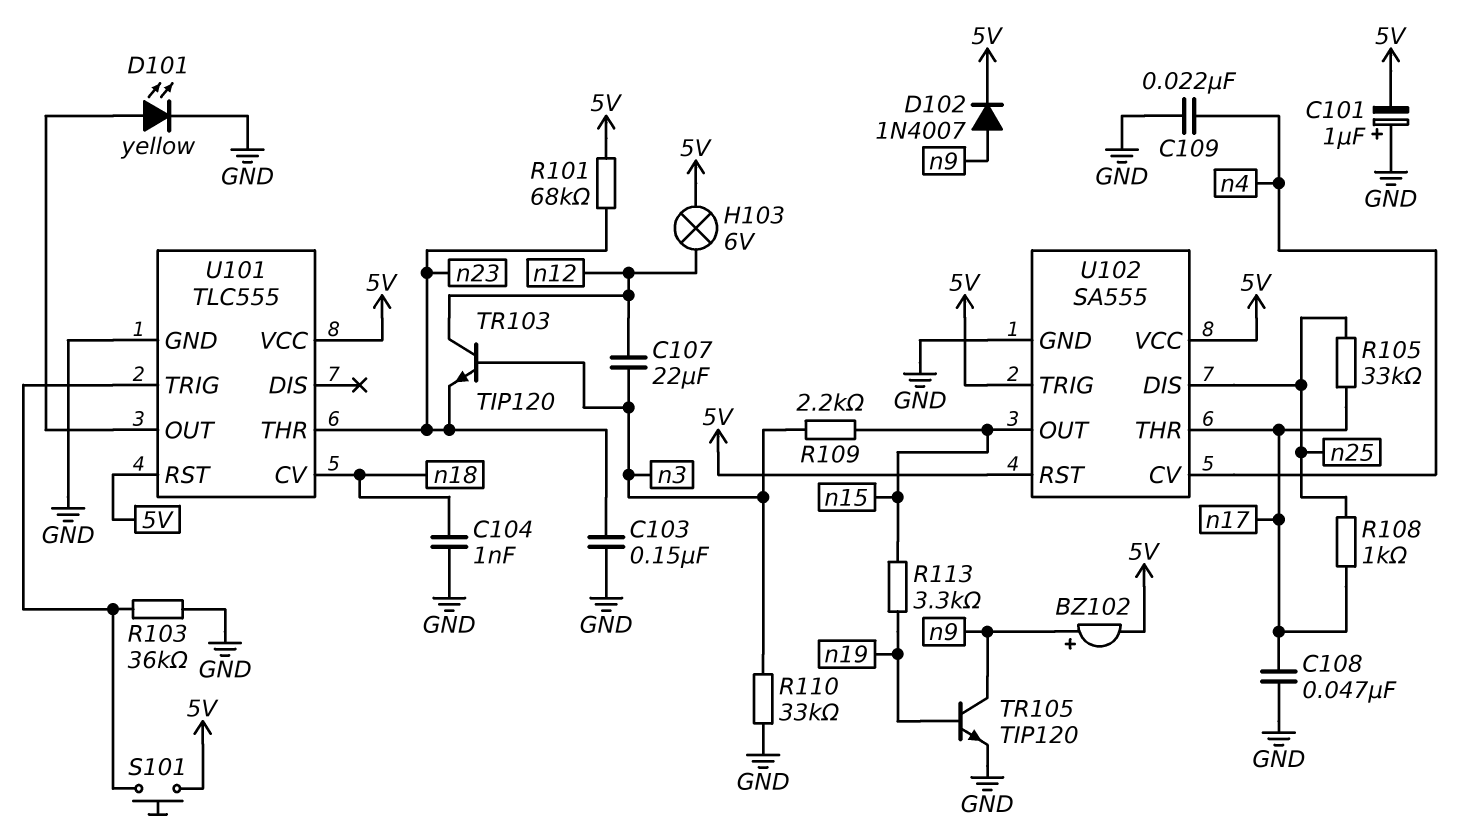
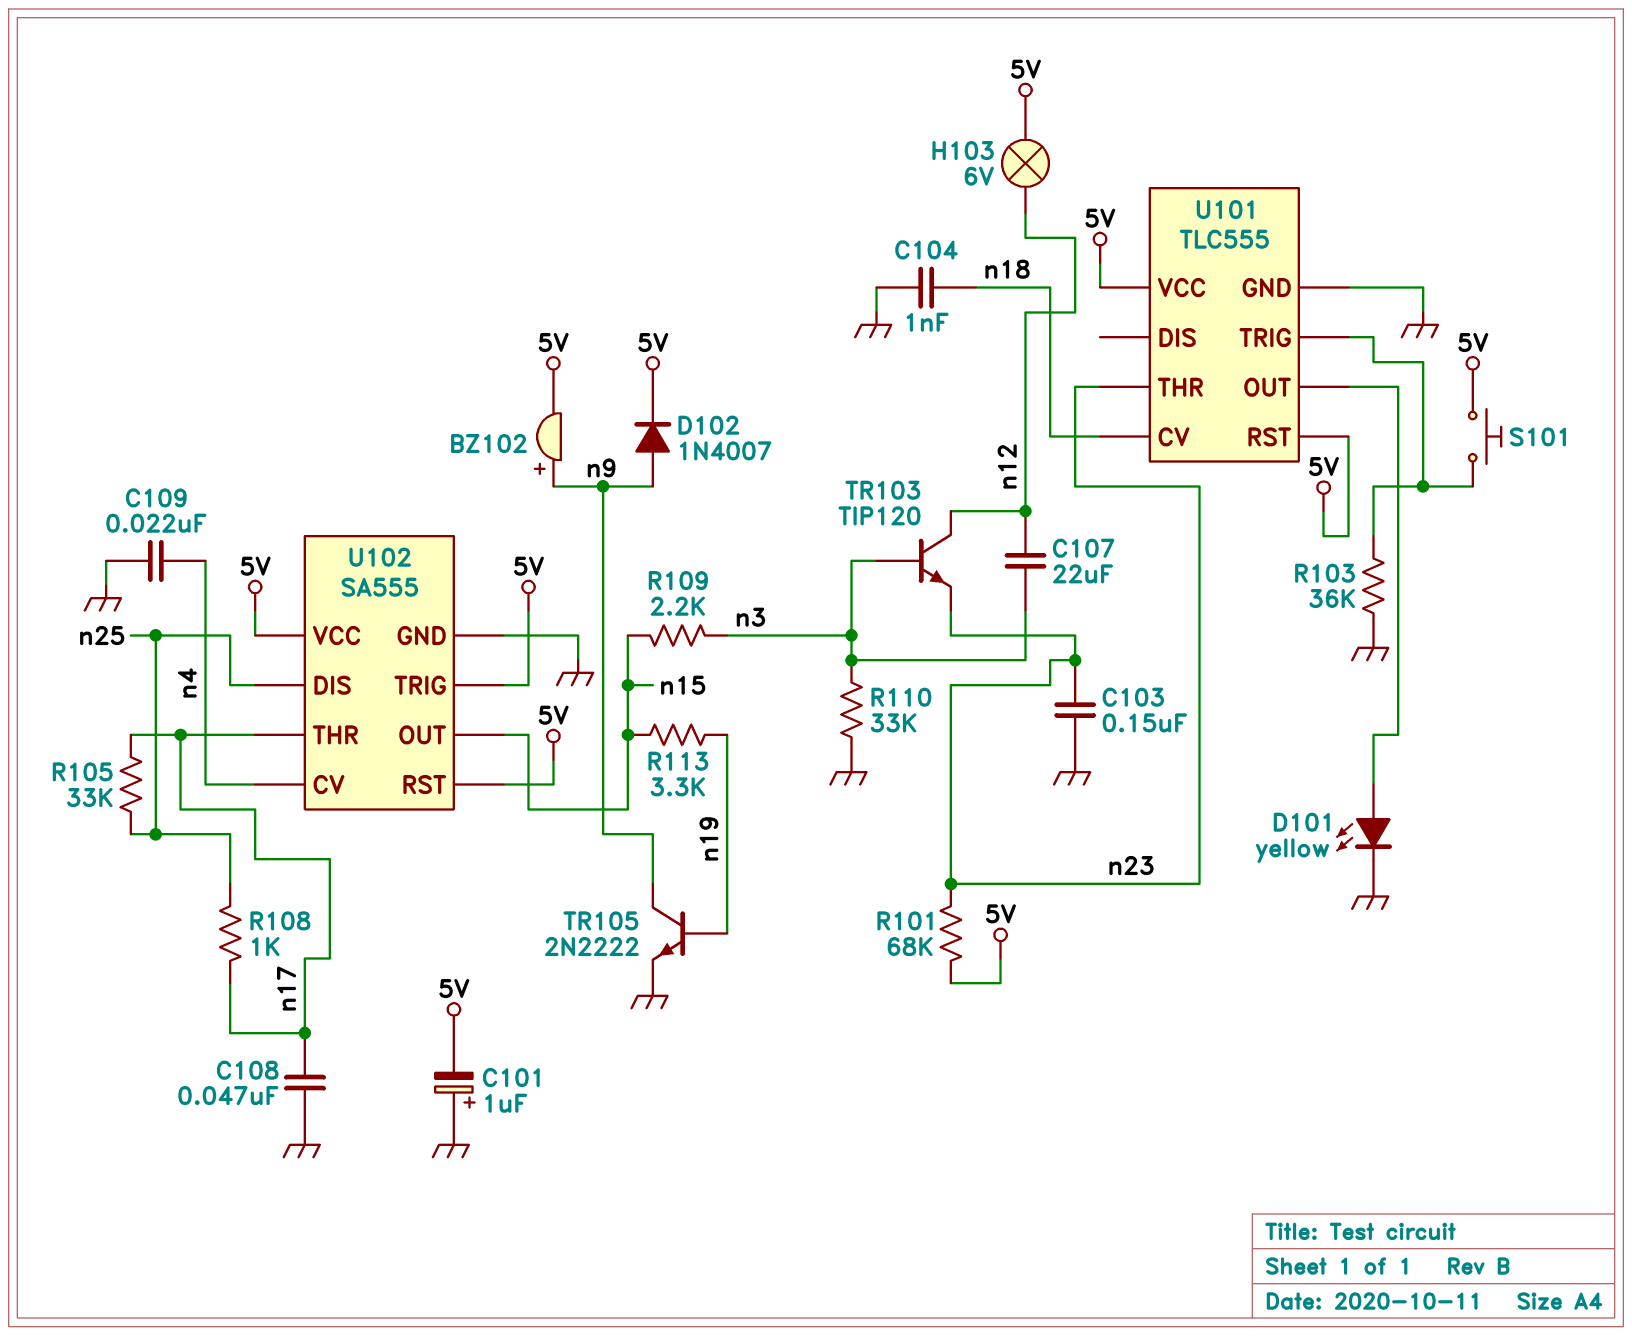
TR105: NPN TIP120 (B n19, C n9, E GND) -> NPN 2N2222 (B n19, C n9, E GND)

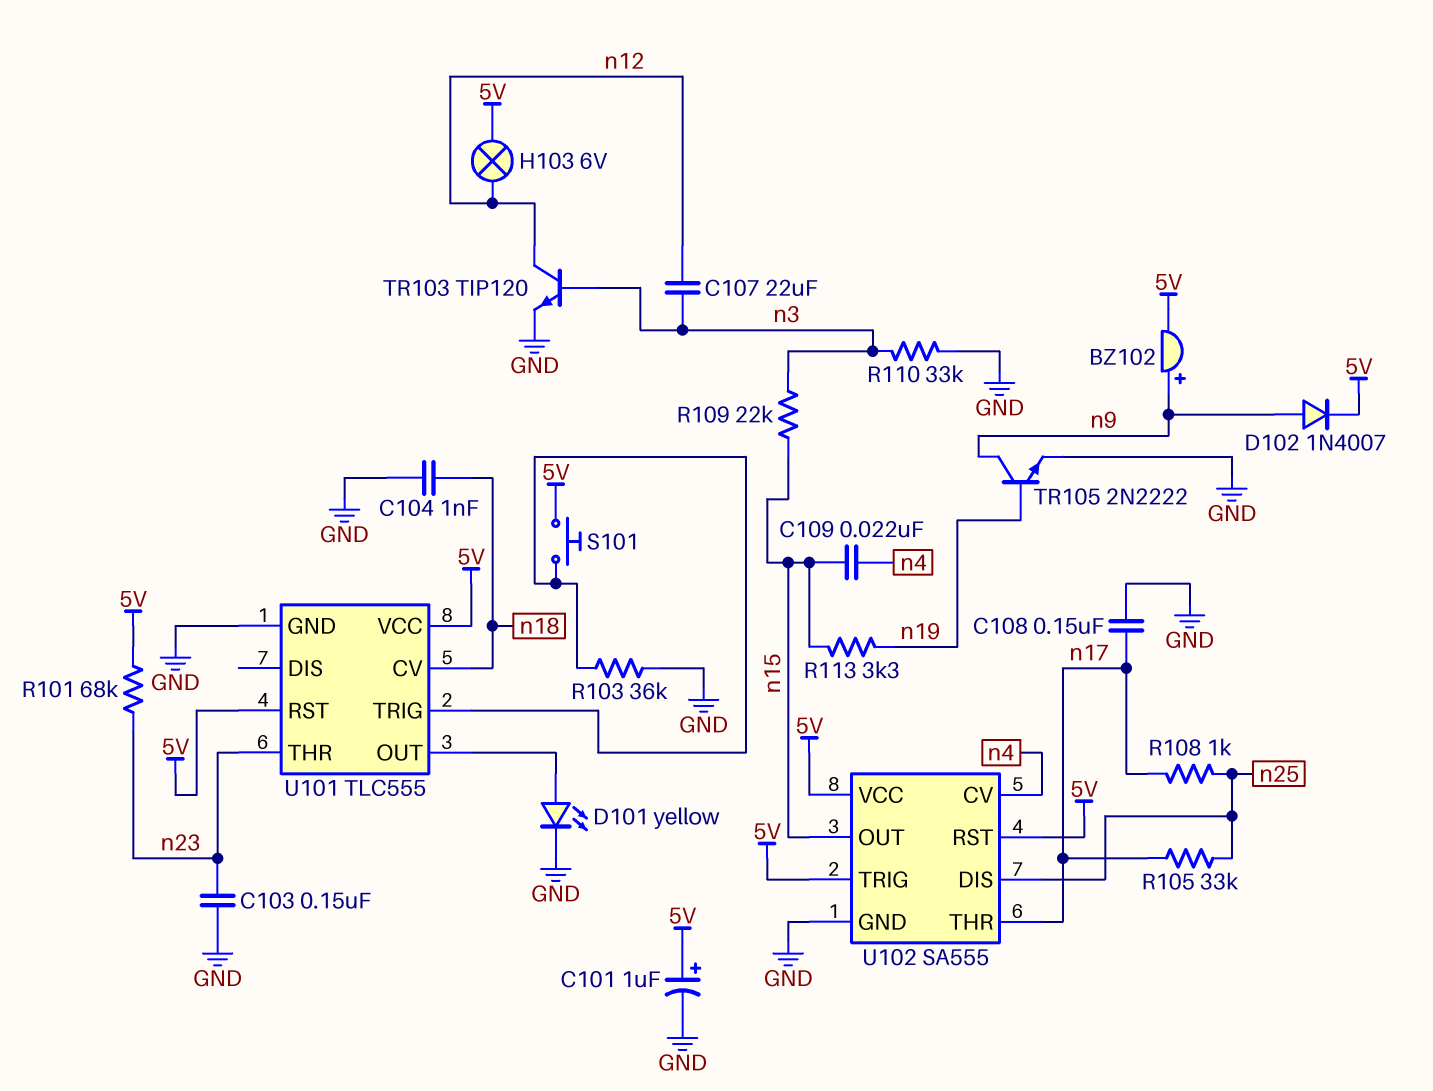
C101: 1uF (plus GND, minus 5V) -> 1uF (plus 5V, minus GND)
C108: 47nF (GND, n17) -> 150nF (GND, n17)
C109: 22nF (GND, n4) -> 22nF (n4, n15)
R109: 2.2k (n3, n15) -> 22k (n3, n15)
TR103: NPN TIP120 (B n3, C n12, E n23) -> NPN TIP120 (B n3, C n12, E GND)

